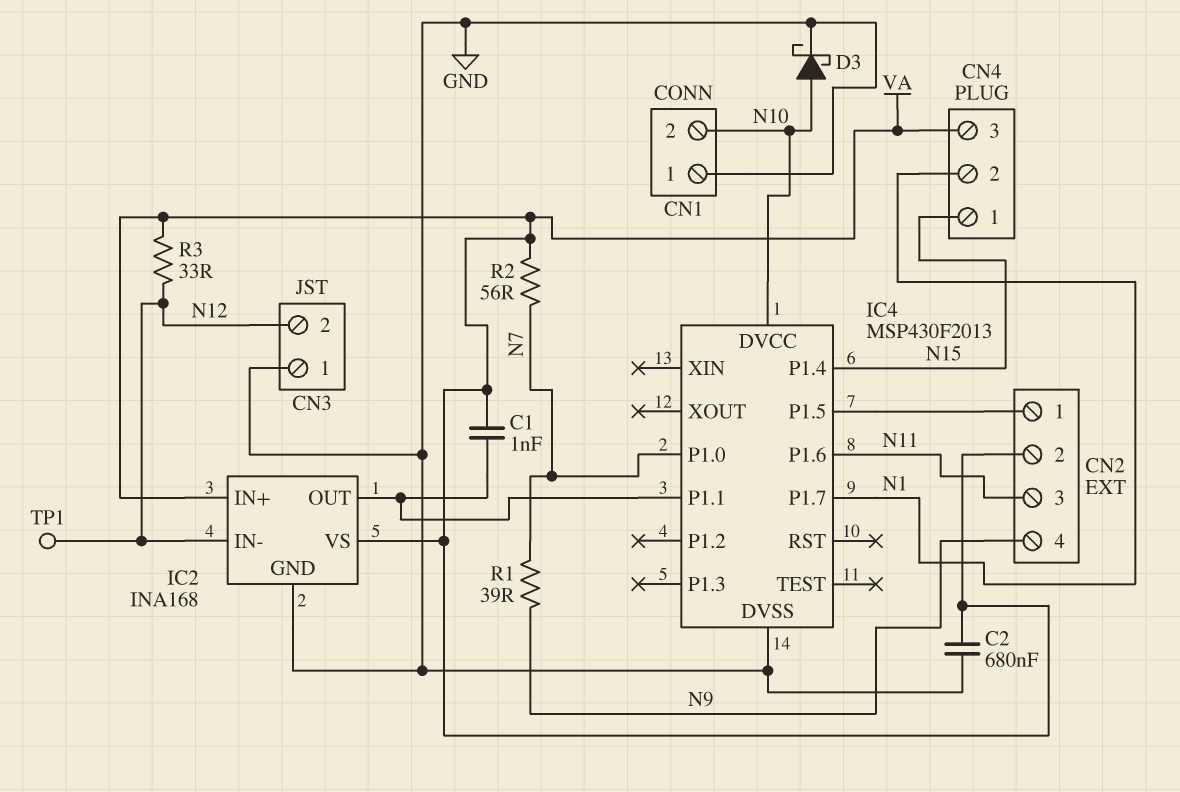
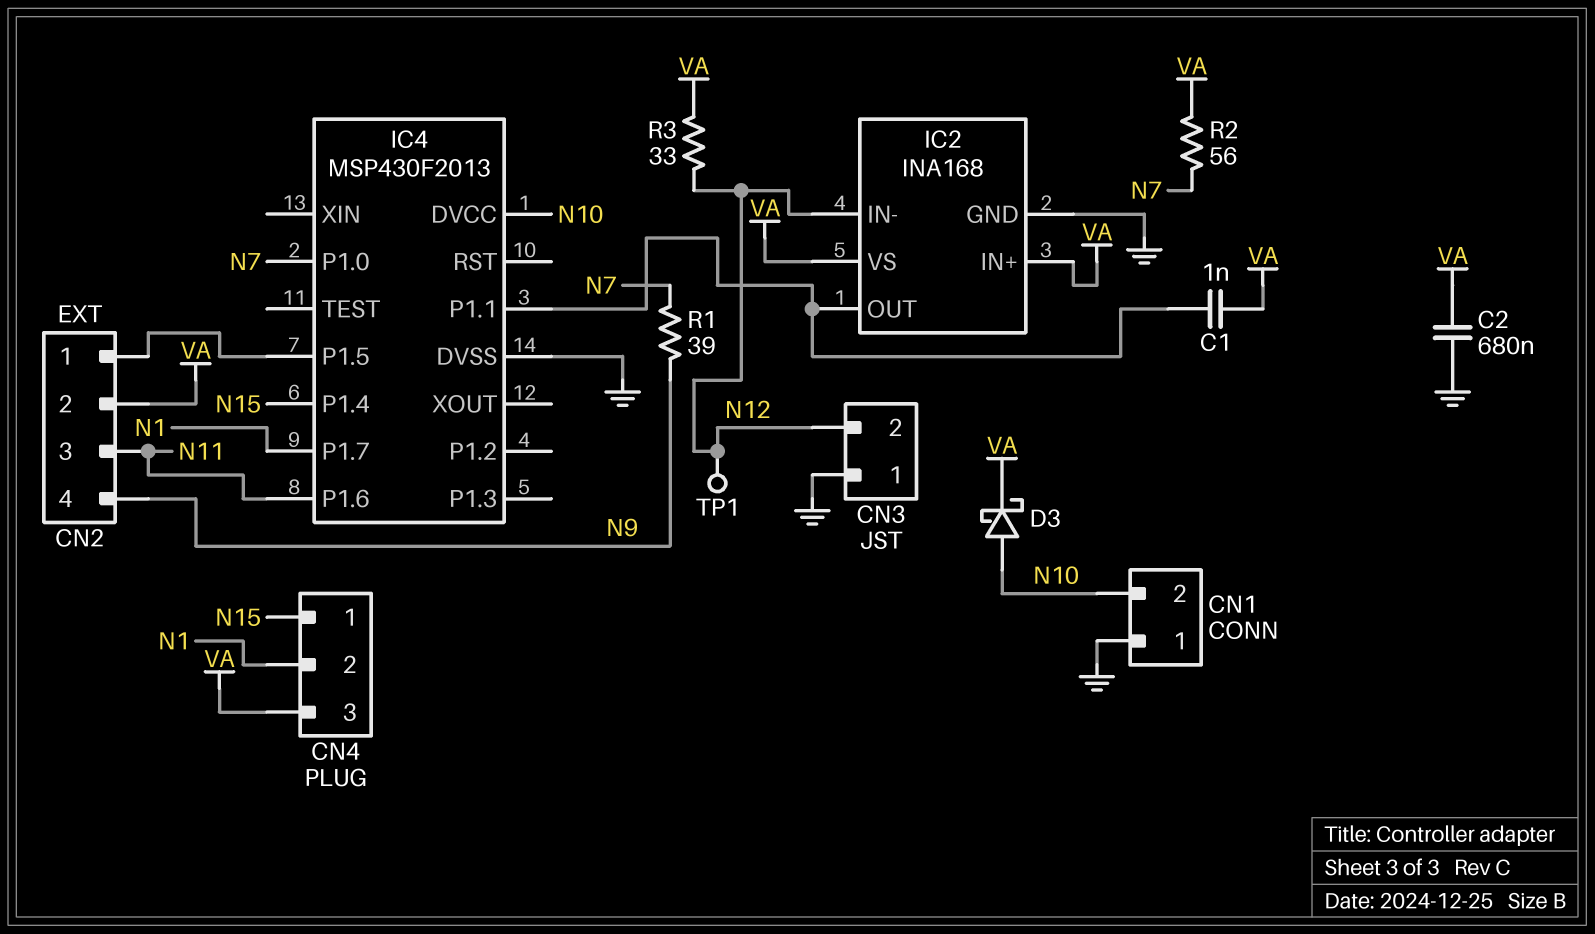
D3: schottky (A N10, K GND) -> schottky (A N10, K VA)

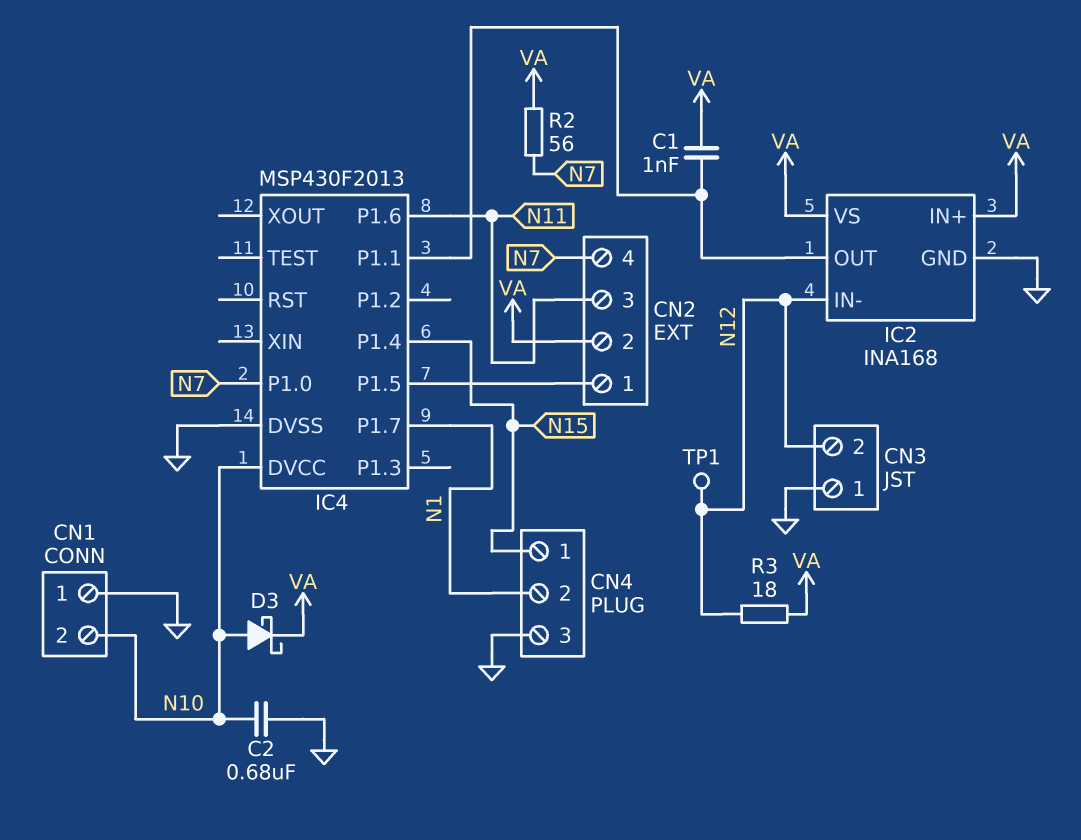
C2: 680nF (GND, VA) -> 680nF (GND, N10)
CN2 pin 4: N9 -> N7
CN4 pin 3: VA -> GND
R1: 39 (N7, N9) -> none
R3: 33 (N12, VA) -> 18 (N12, VA)

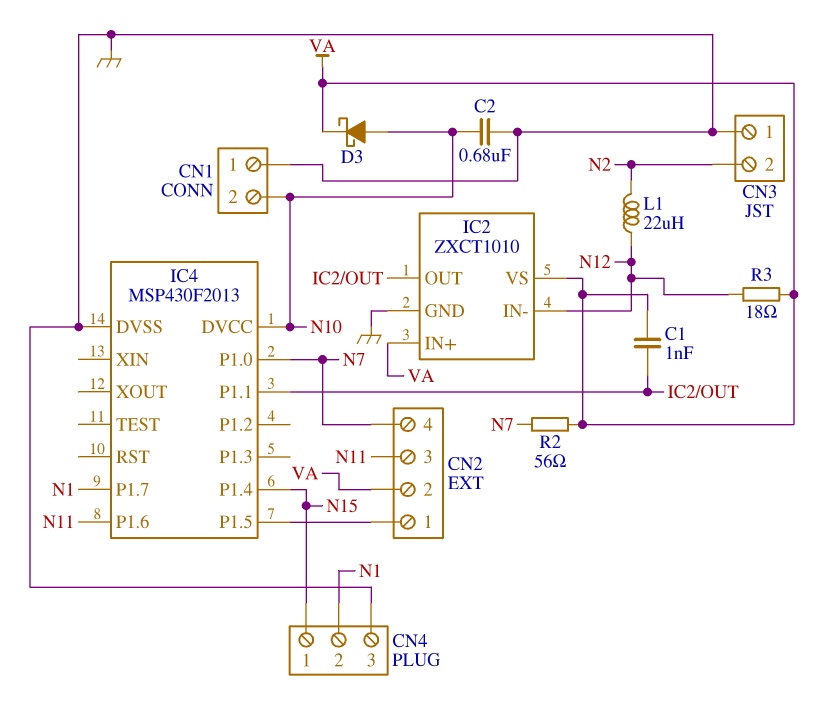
CN3 pin 2: N12 -> N2
IC2: INA168 -> ZXCT1010
L1: none -> 22uH (N2, N12)
TP1: test point (N12) -> none

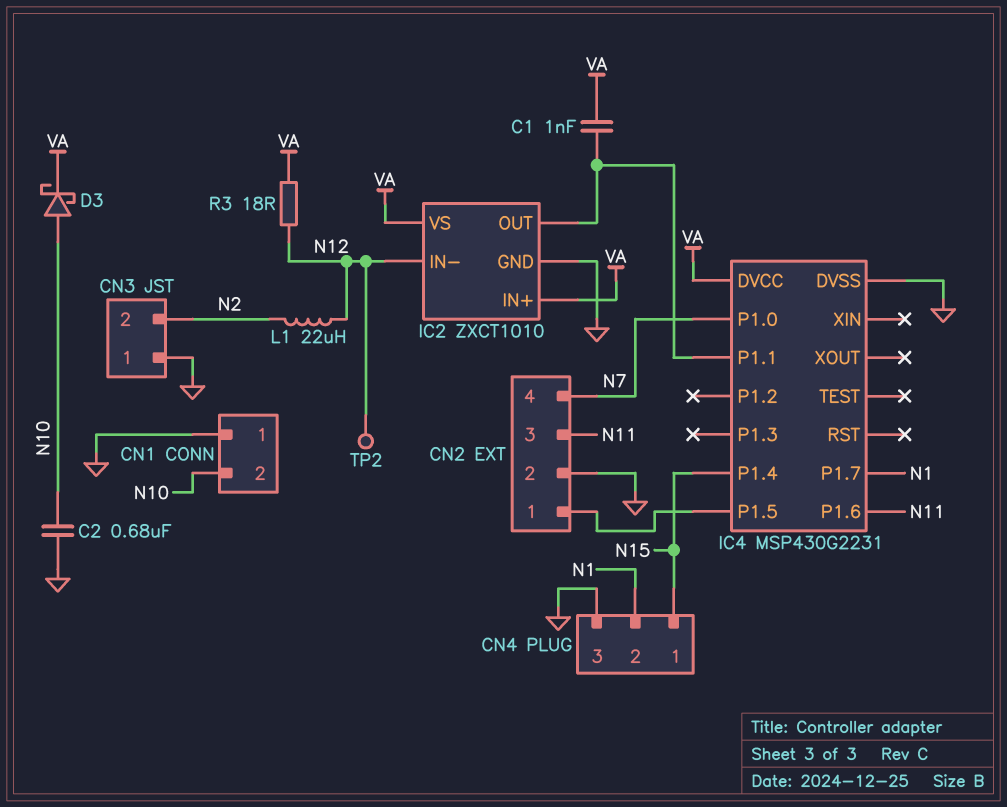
CN2 pin 2: VA -> GND
IC4: MSP430F2013 -> MSP430G2231
IC4 pin DVCC: N10 -> VA
R2: 56 (N7, VA) -> none
TP2: none -> test point (N12)

